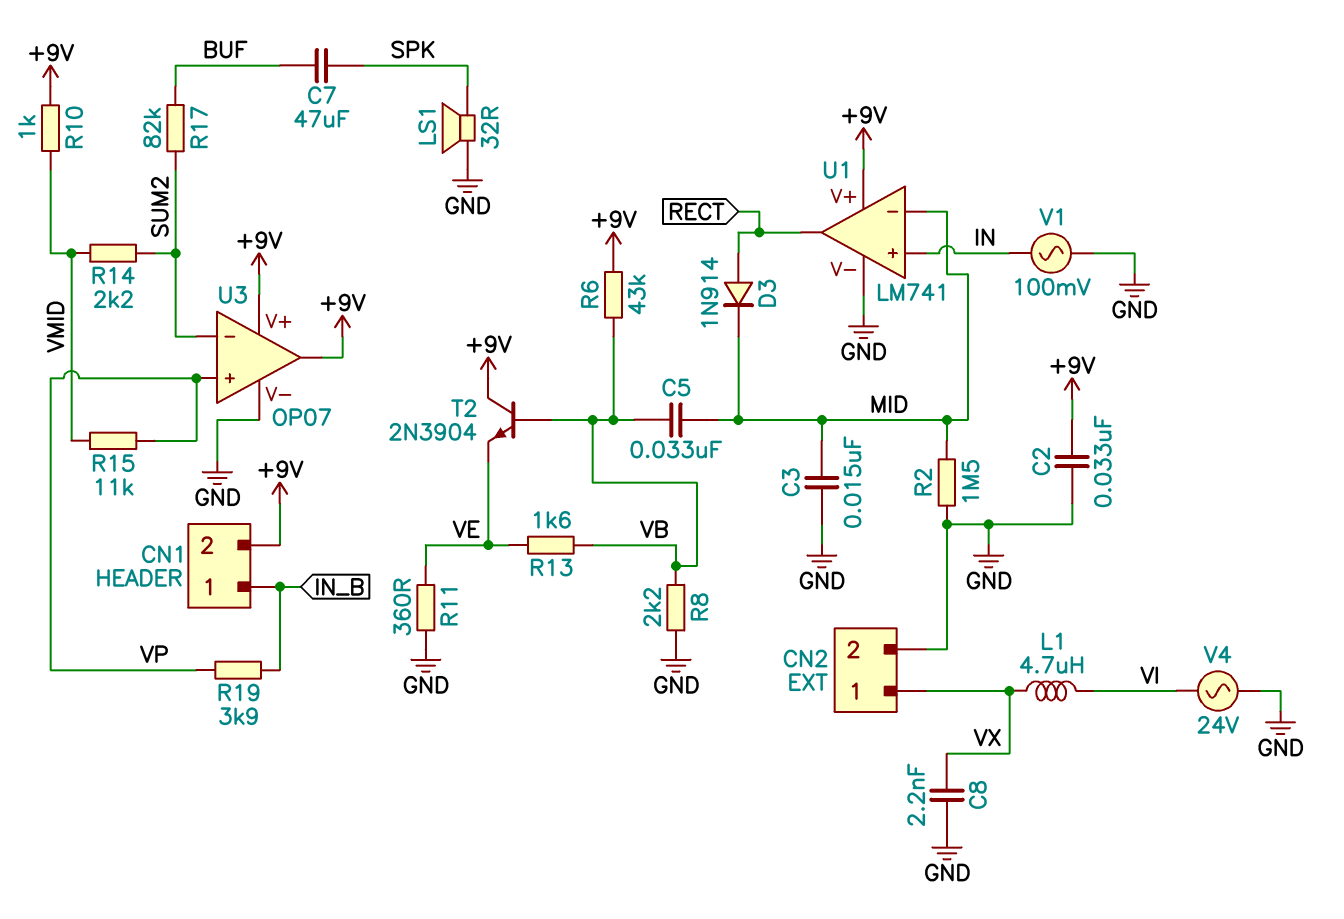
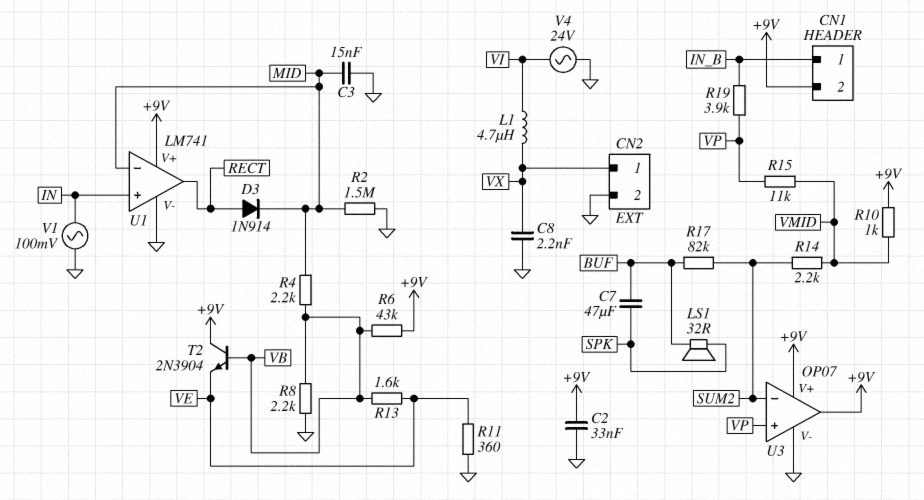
C5: 33nF (MID, VB) -> none
LS1: speaker 32R (GND, SPK) -> speaker 32R (BUF, SPK)
R4: none -> 2.2k (MID, VB)

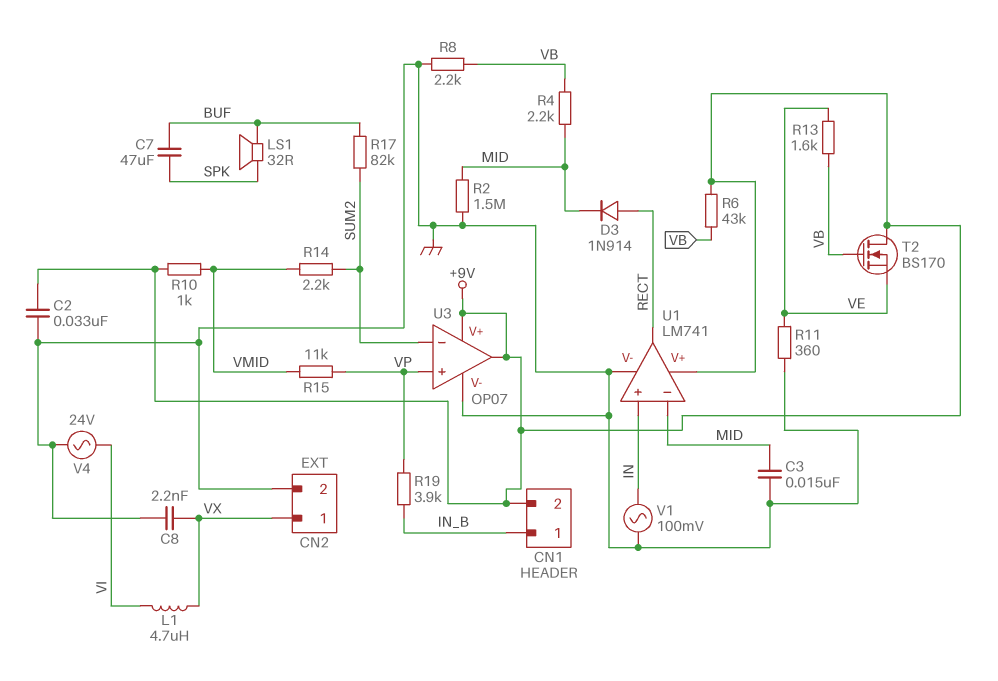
T2: NPN 2N3904 (B VB, C +9V, E VE) -> NMOS BS170 (G VB, D +9V, S VE)

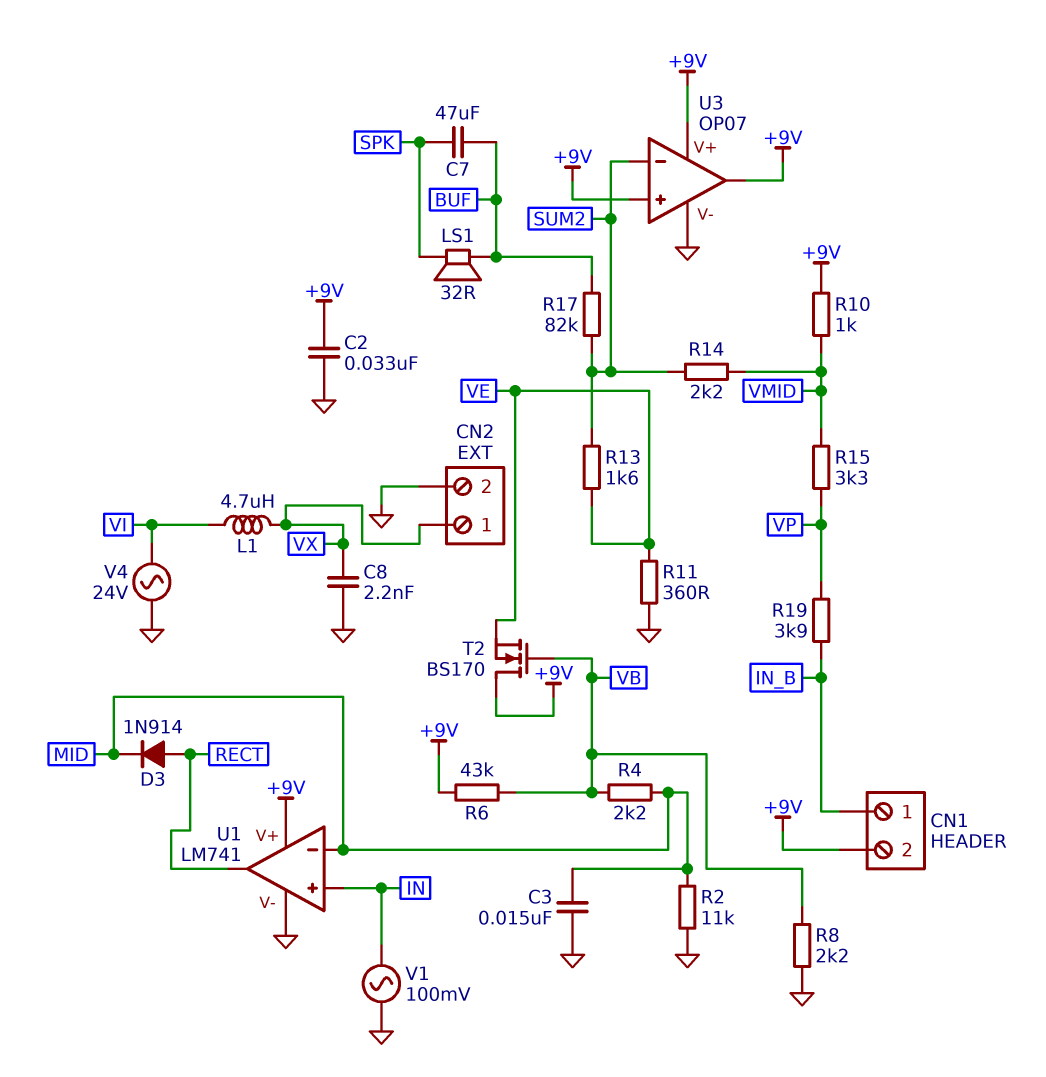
R2: 1.5M (GND, MID) -> 11k (GND, MID)
R13: 1.6k (VB, VE) -> 1.6k (SUM2, VE)
R15: 11k (VMID, VP) -> 3.3k (VMID, VP)
U3 pin in+: VP -> +9V

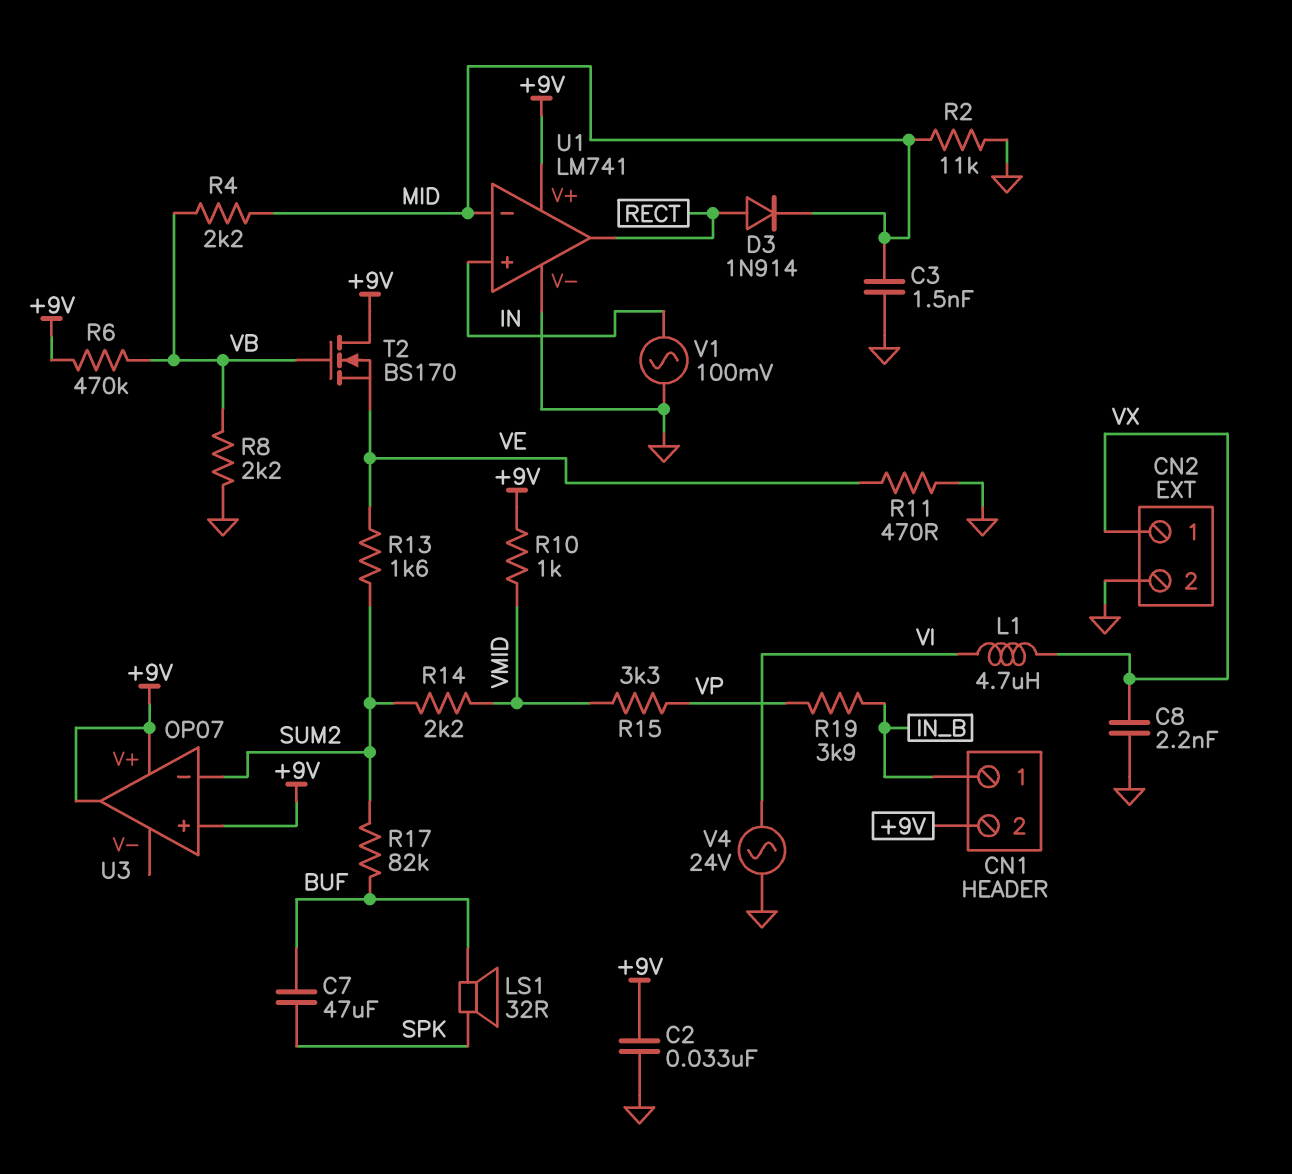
C3: 15nF (GND, MID) -> 1.5nF (GND, MID)
R6: 43k (+9V, VB) -> 470k (+9V, VB)
R11: 360 (GND, VE) -> 470 (GND, VE)
U3 pin V-: GND -> none

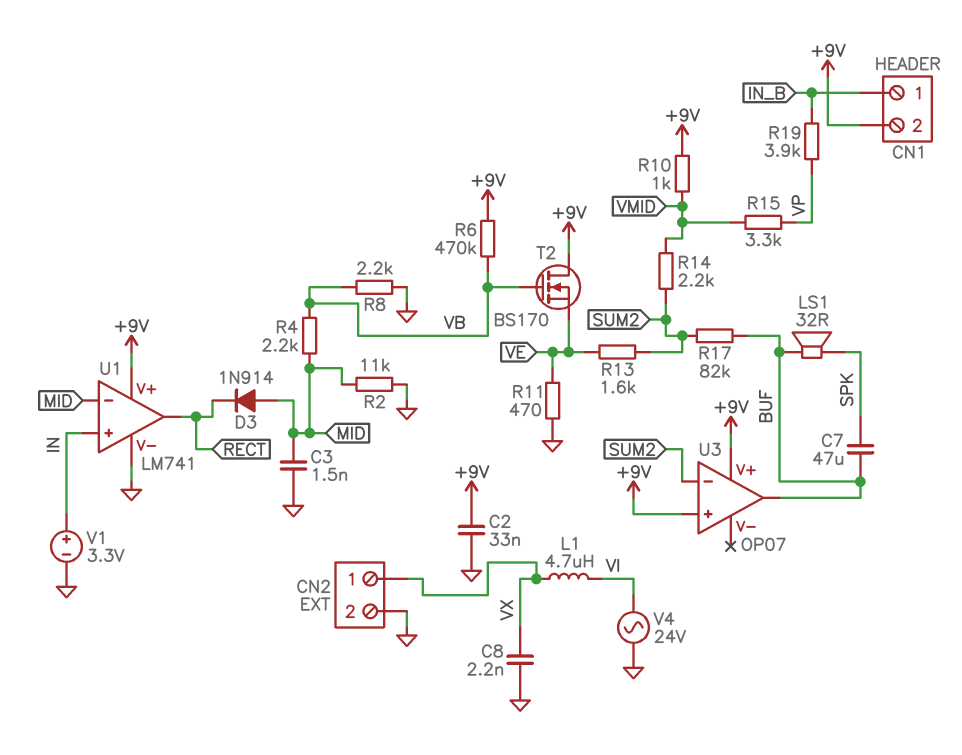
D3: diode 1N914 (A RECT, K MID) -> diode 1N914 (A MID, K RECT)
U3 pin out: +9V -> BUF
V1: AC 100mV (GND, IN) -> 3.3V (plus IN, minus GND)

